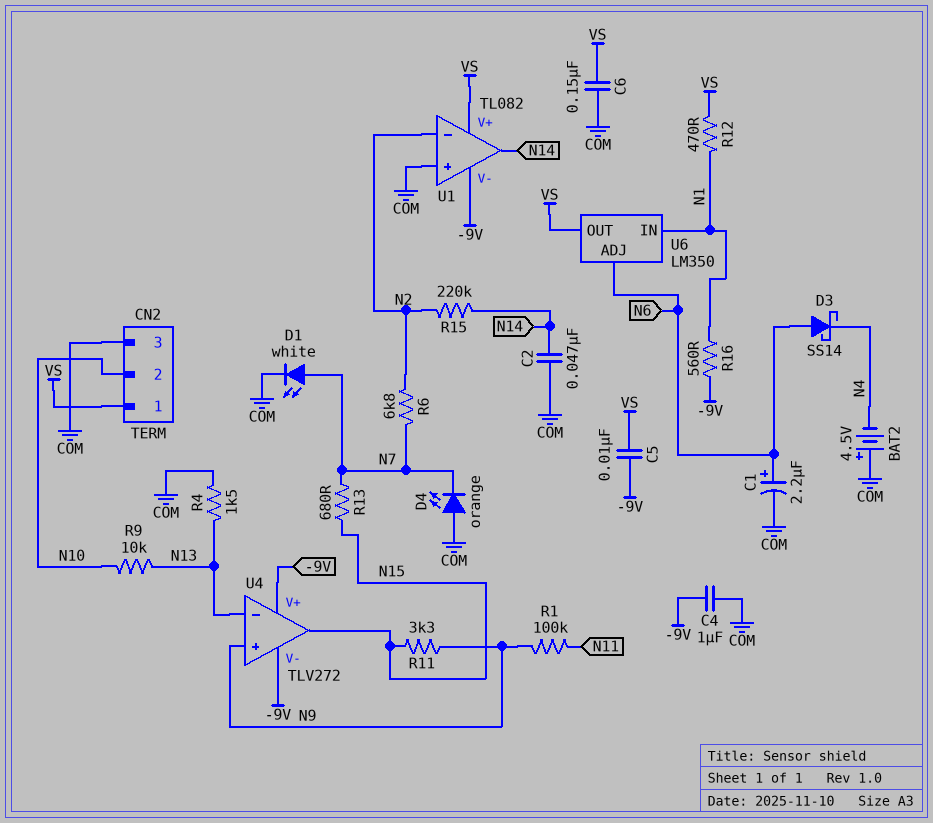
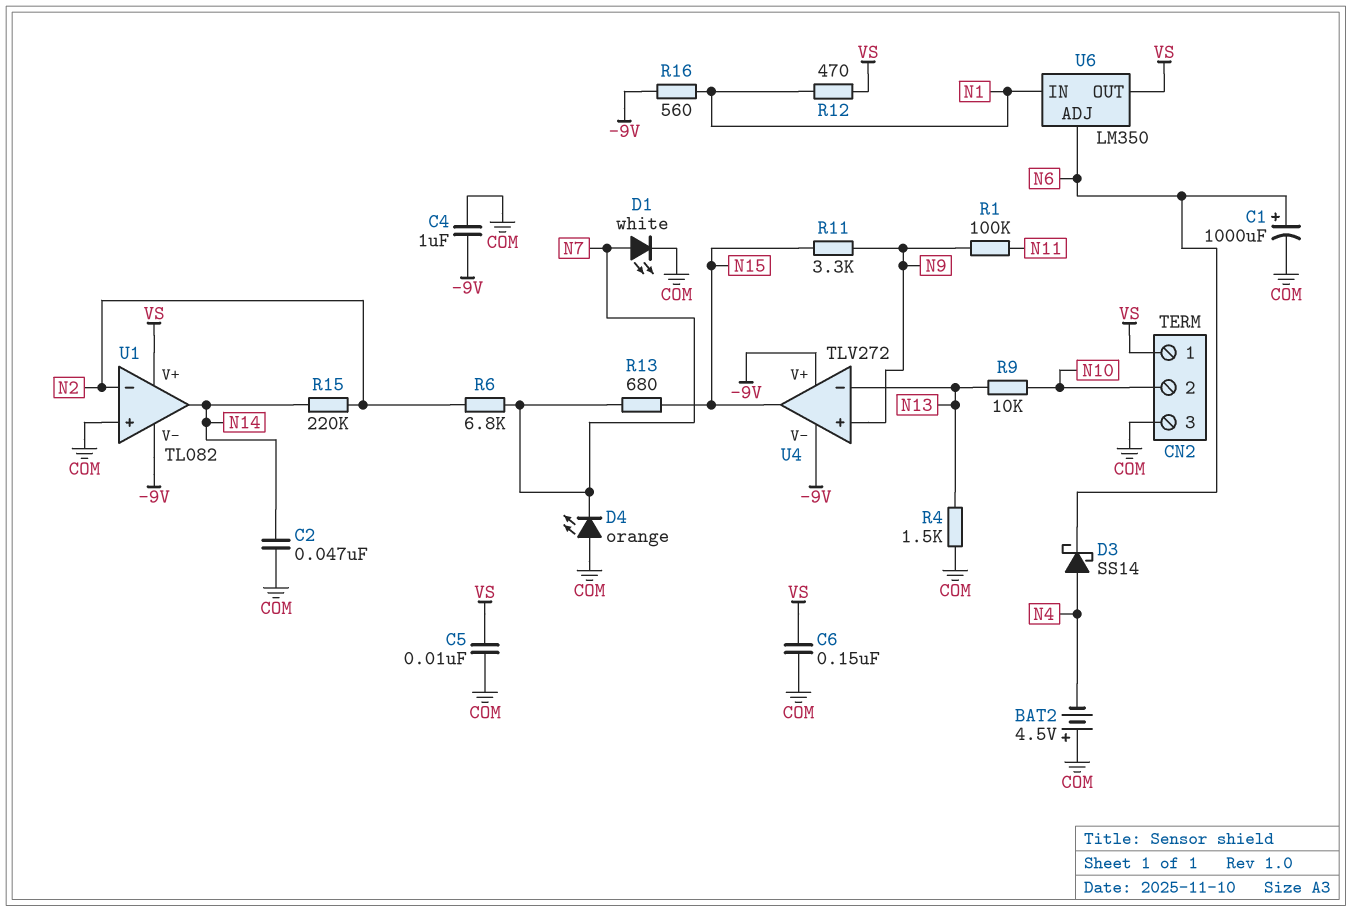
C1: 2.2uF (plus N6, minus COM) -> 1000uF (plus N6, minus COM)
C5: 10nF (-9V, VS) -> 10nF (COM, VS)
D3: schottky SS14 (A N6, K N4) -> schottky SS14 (A N4, K N6)

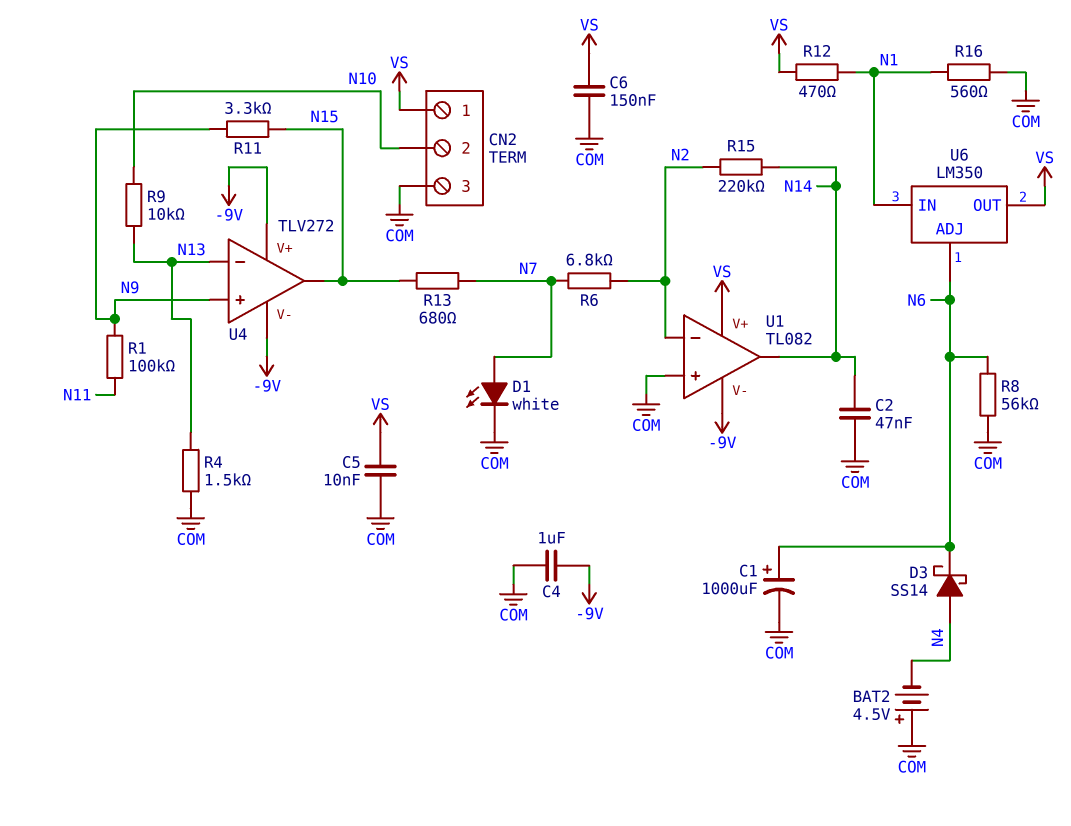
D4: LED orange (A COM, K N7) -> none
R8: none -> 56k (COM, N6)
R16: 560 (-9V, N1) -> 560 (COM, N1)

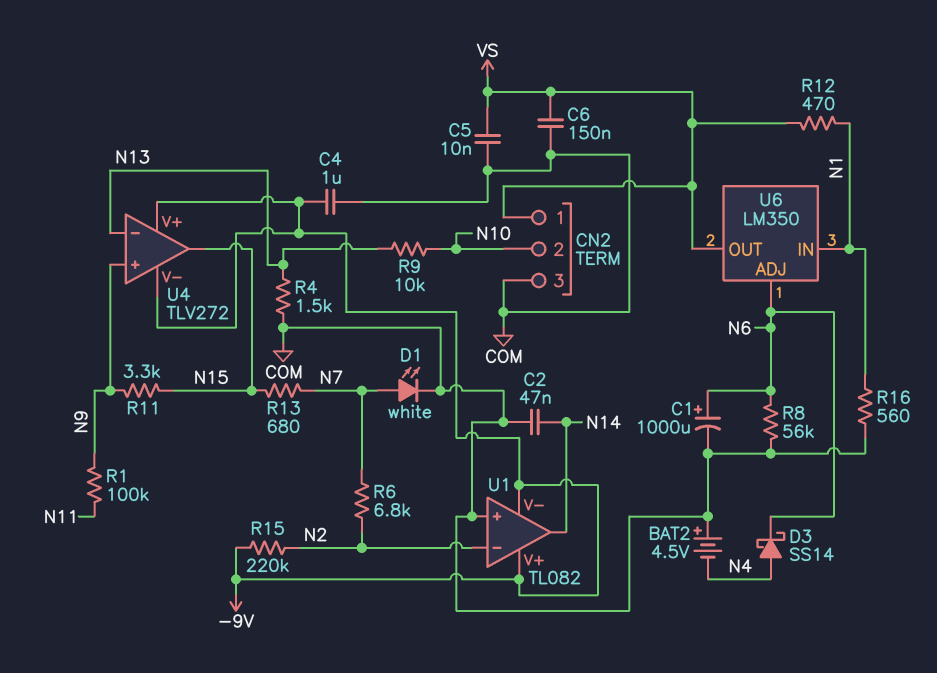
R15: 220k (N2, N14) -> 220k (-9V, N2)
U1 pin V+: VS -> -9V

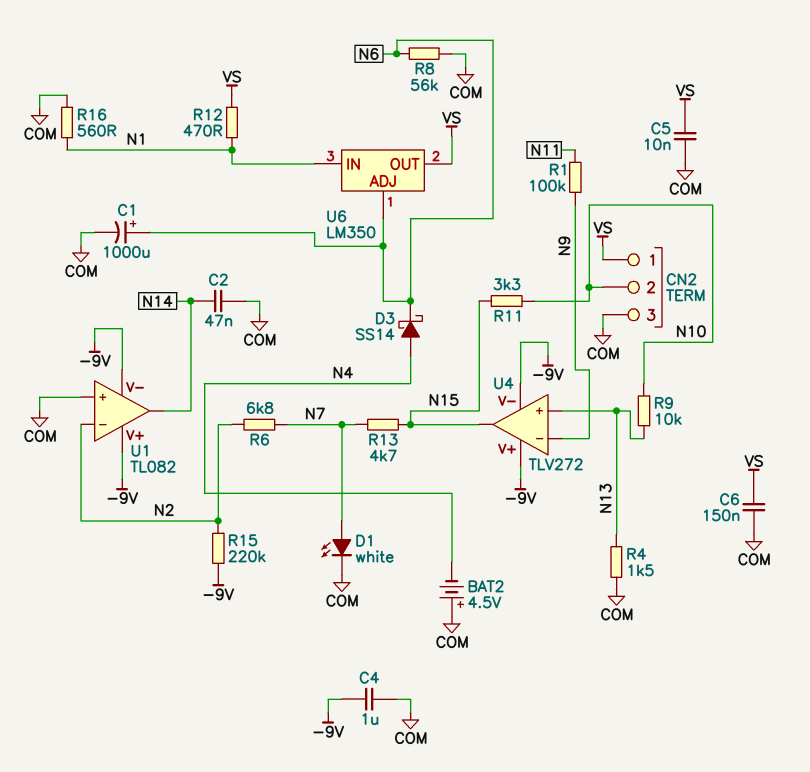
R11: 3.3k (N9, N15) -> 3.3k (N10, N15)
R13: 680 (N7, N15) -> 4.7k (N7, N15)
U4 pin in+: N9 -> N13
U4 pin in-: N13 -> N9

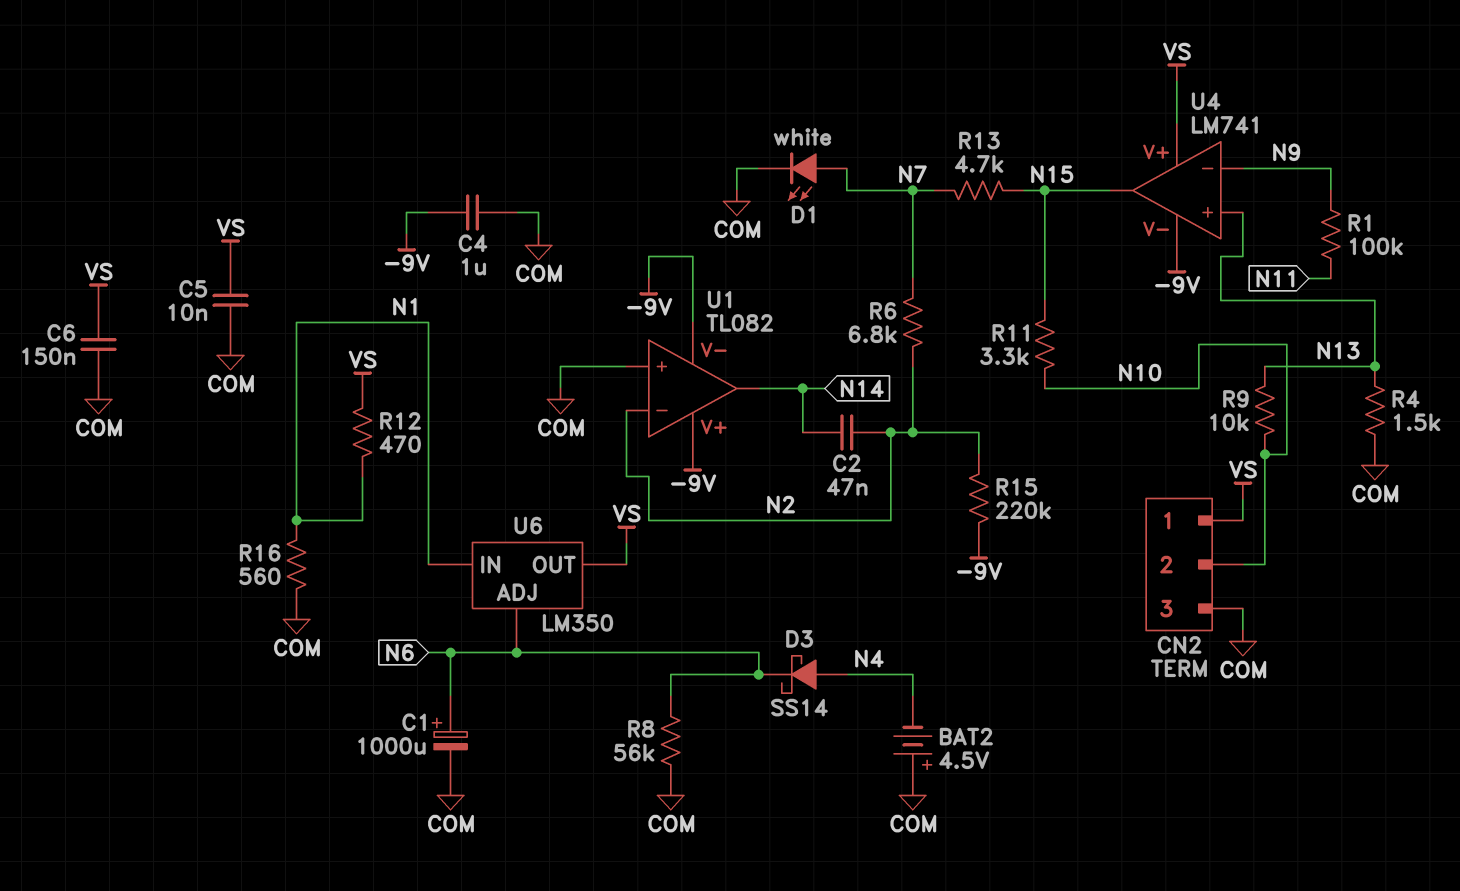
C2: 47nF (COM, N14) -> 47nF (N2, N14)
U4: TLV272 -> LM741
U4 pin V+: -9V -> VS

